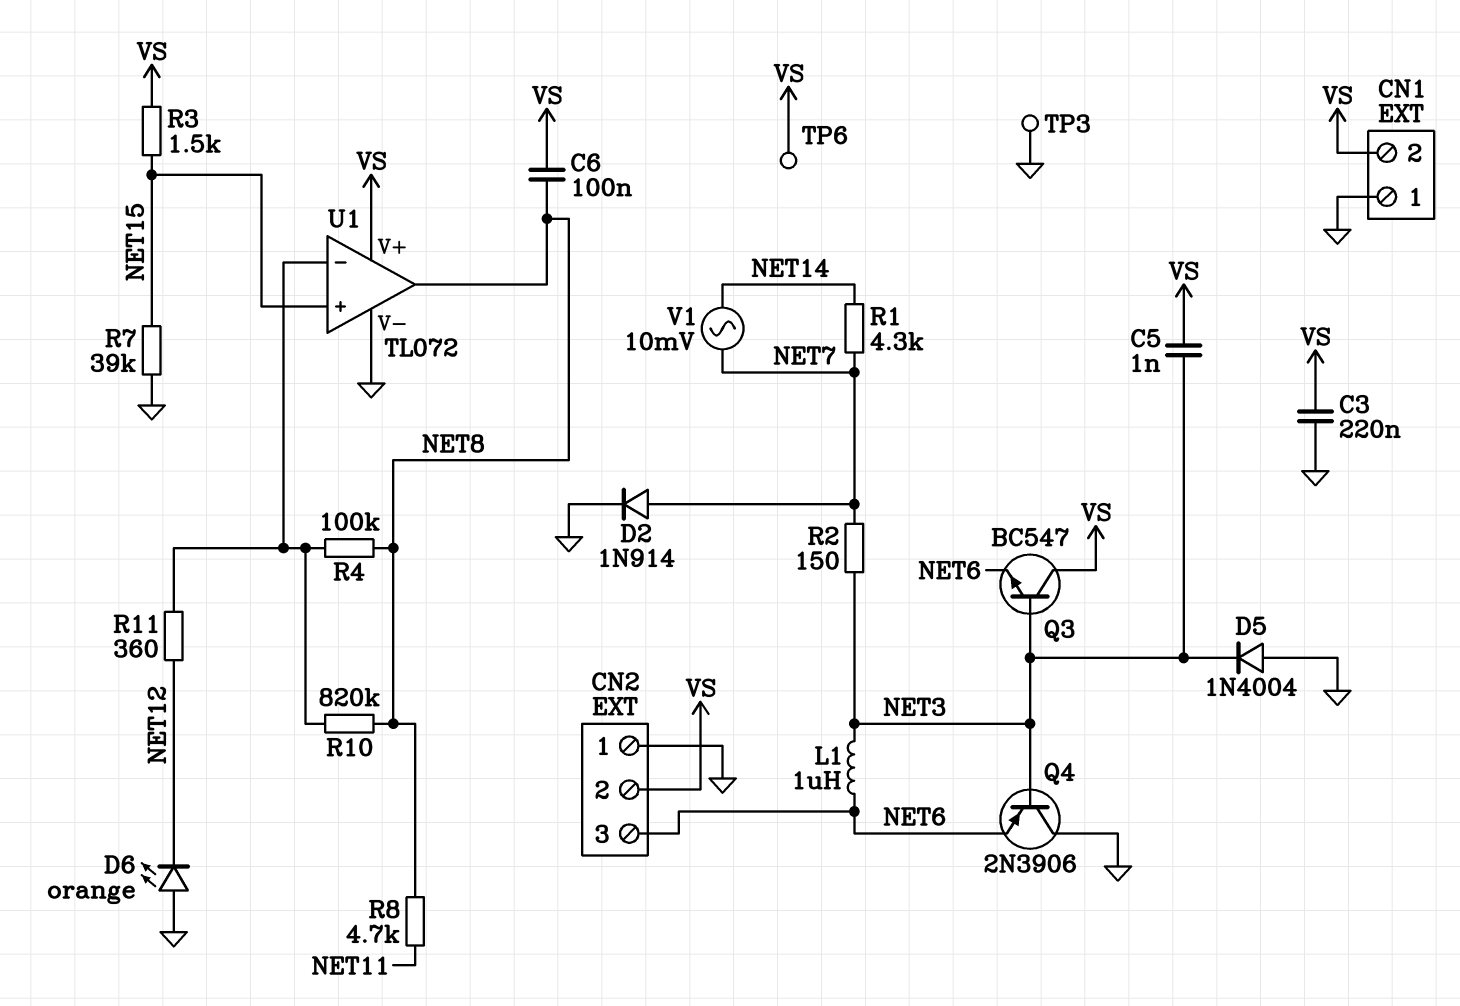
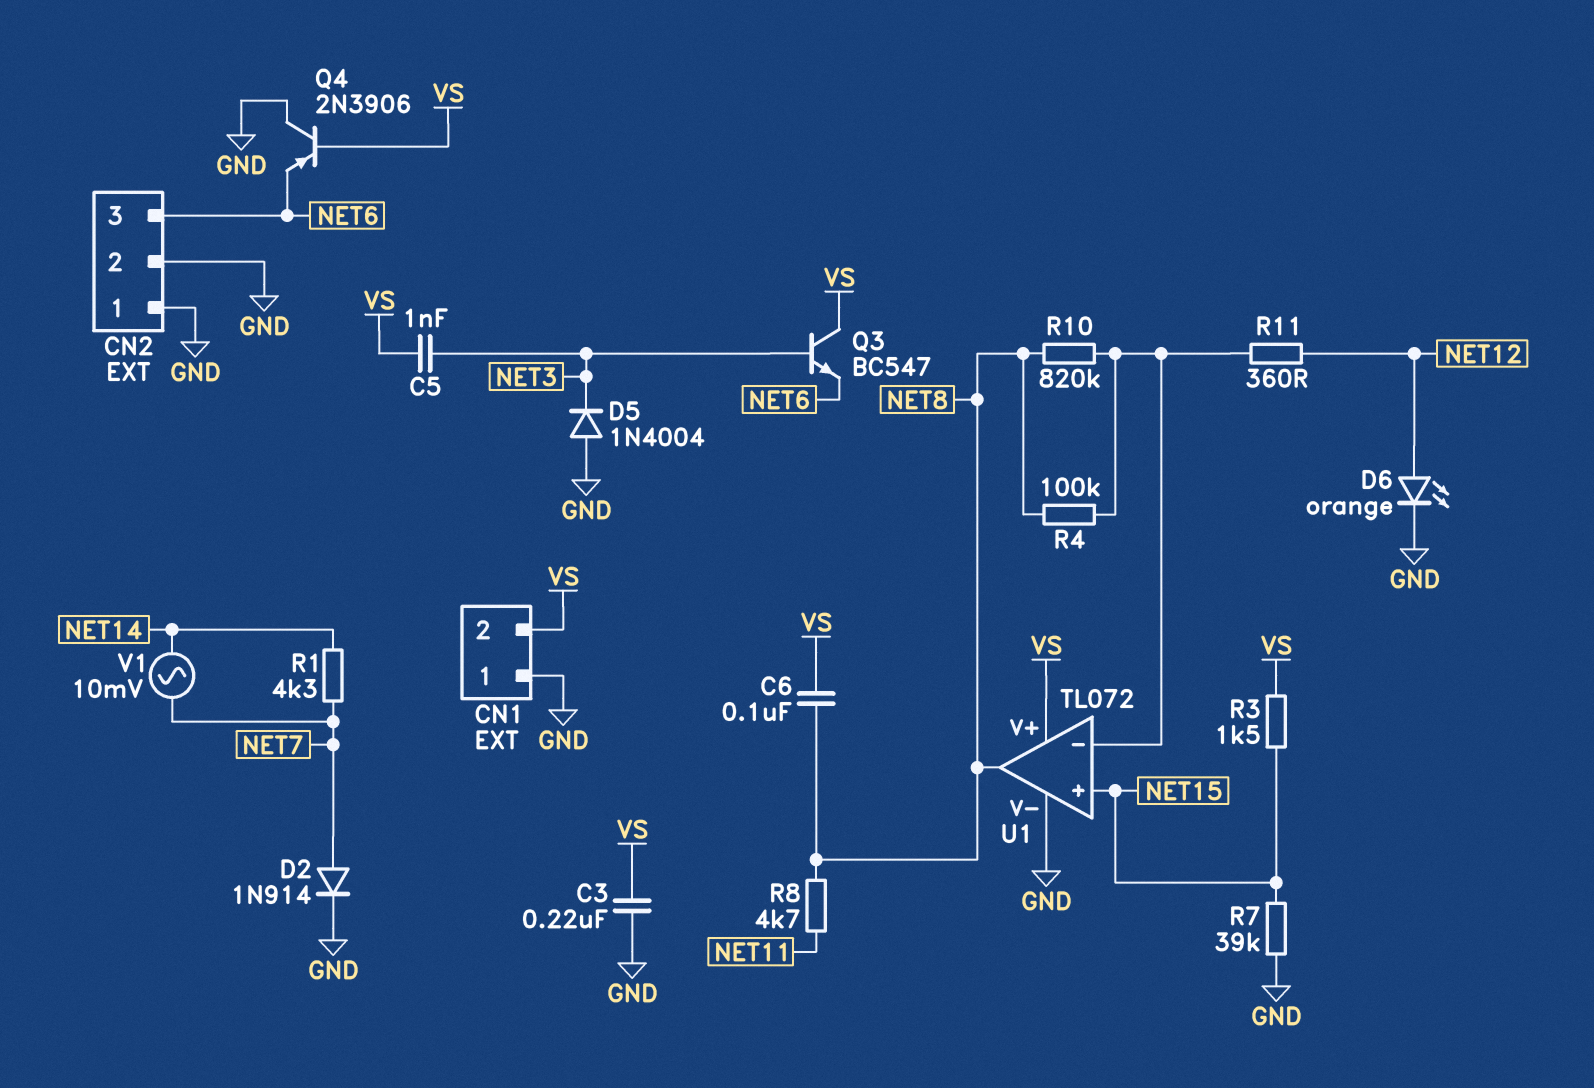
CN2 pin 2: VS -> GND
D6: LED orange (A GND, K NET12) -> LED orange (A NET12, K GND)
L1: 1uH (NET3, NET6) -> none
Q4: PNP 2N3906 (B NET3, C GND, E NET6) -> PNP 2N3906 (B VS, C GND, E NET6)
R2: 150 (NET3, NET7) -> none
TP3: test point (GND) -> none
TP6: test point (VS) -> none

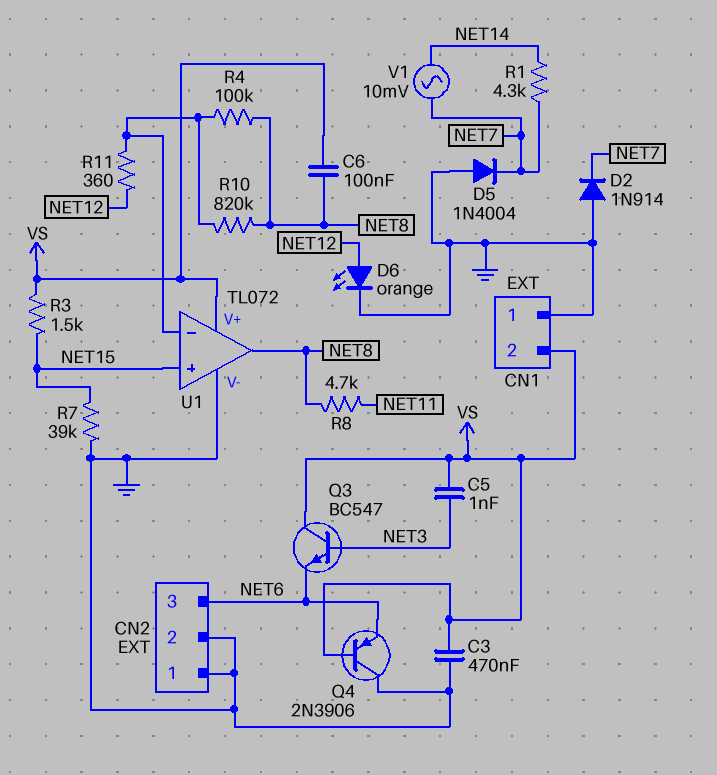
C3: 220nF (GND, VS) -> 470nF (GND, VS)
D2: diode 1N914 (A NET7, K GND) -> diode 1N914 (A GND, K NET7)
D5: diode 1N4004 (A GND, K NET3) -> diode 1N4004 (A GND, K NET7)

